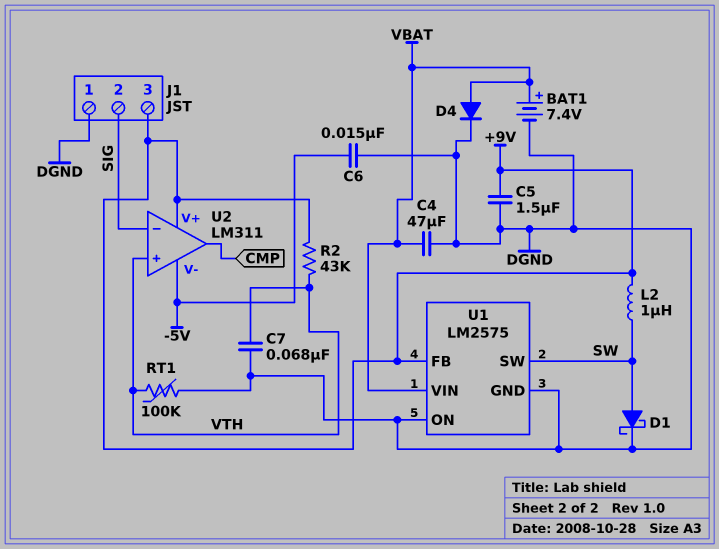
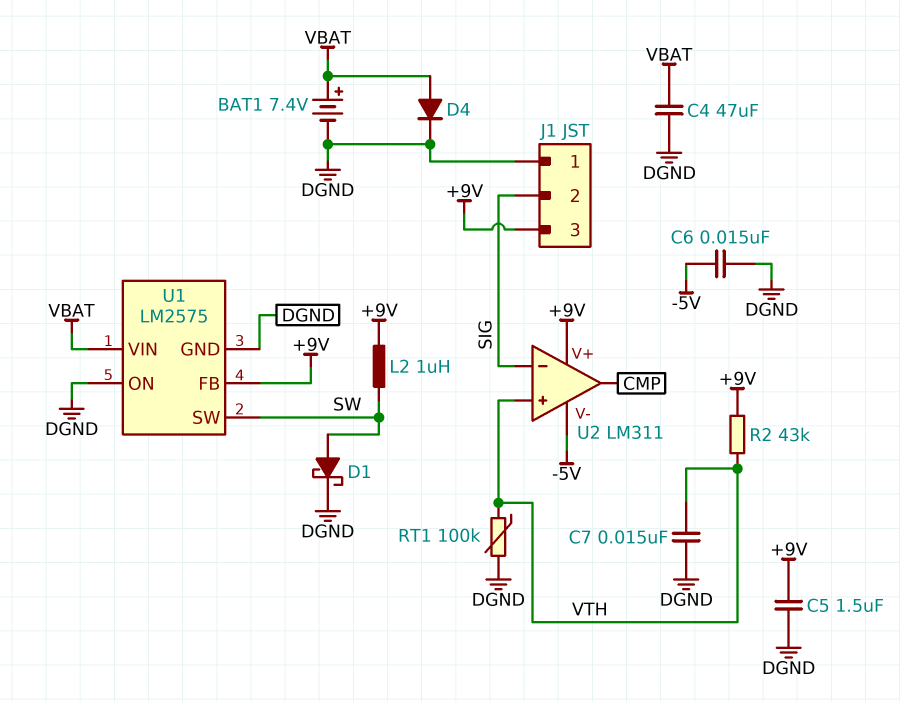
C7: 68nF (DGND, VTH) -> 15nF (DGND, VTH)

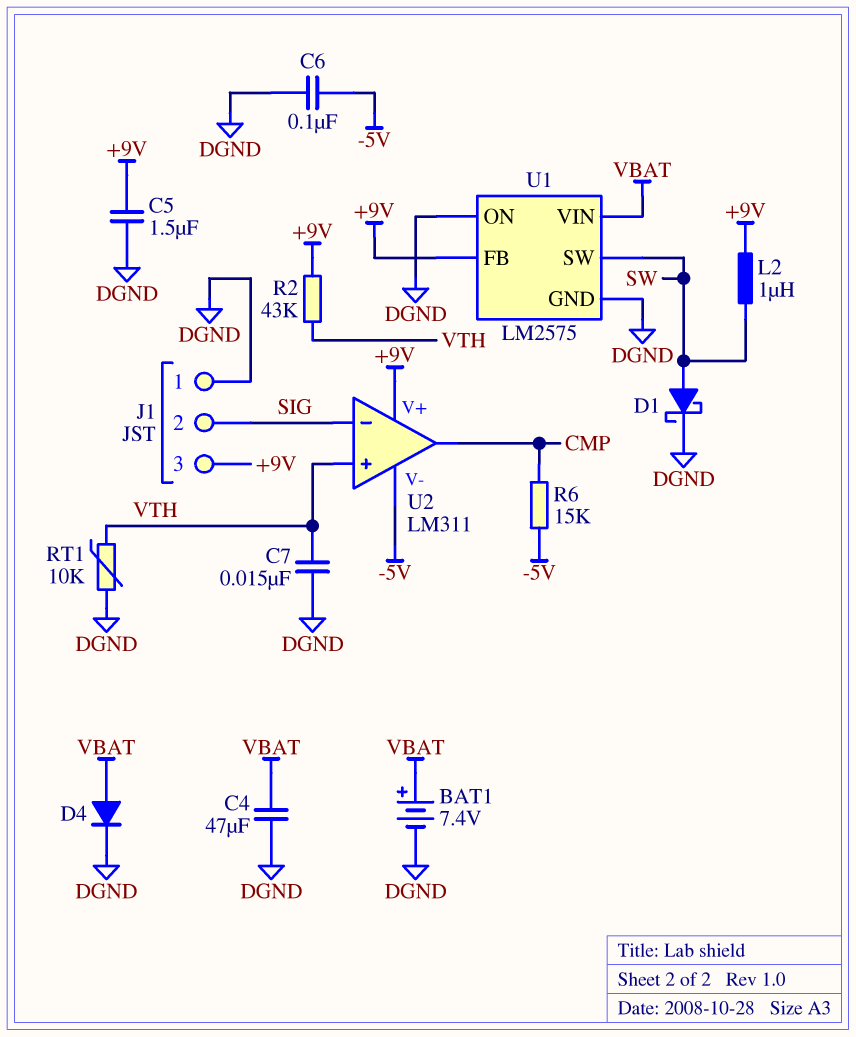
C6: 15nF (-5V, DGND) -> 100nF (-5V, DGND)
R6: none -> 15k (-5V, CMP)
RT1: 100k (DGND, VTH) -> 10k (DGND, VTH)

